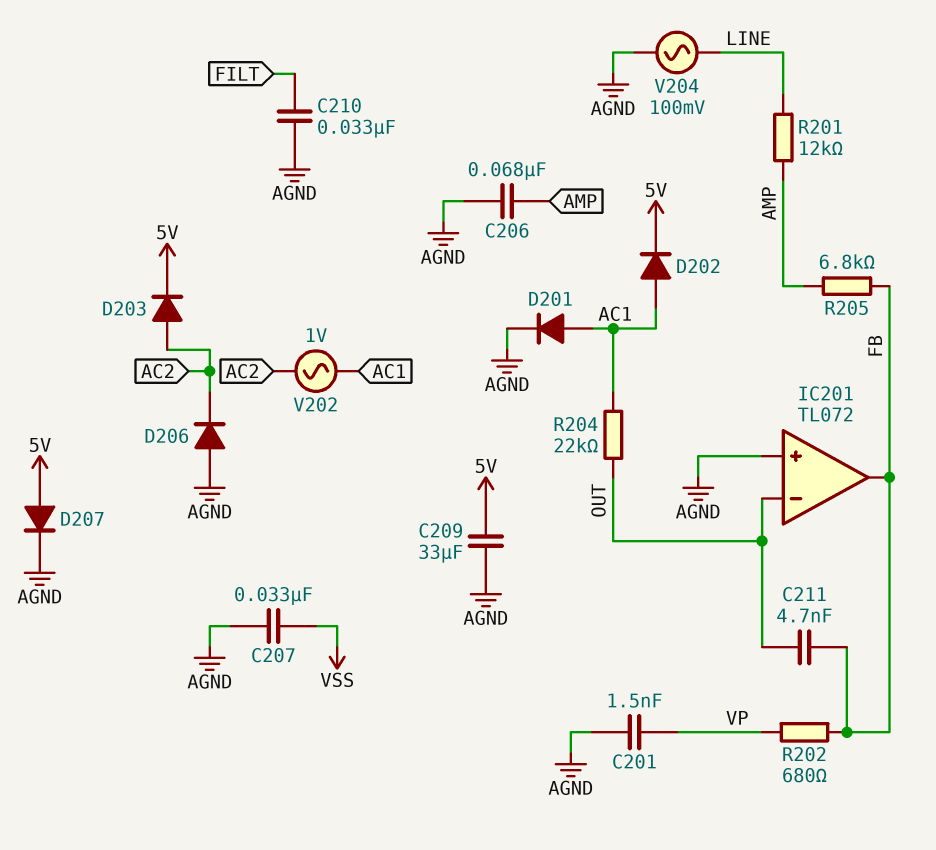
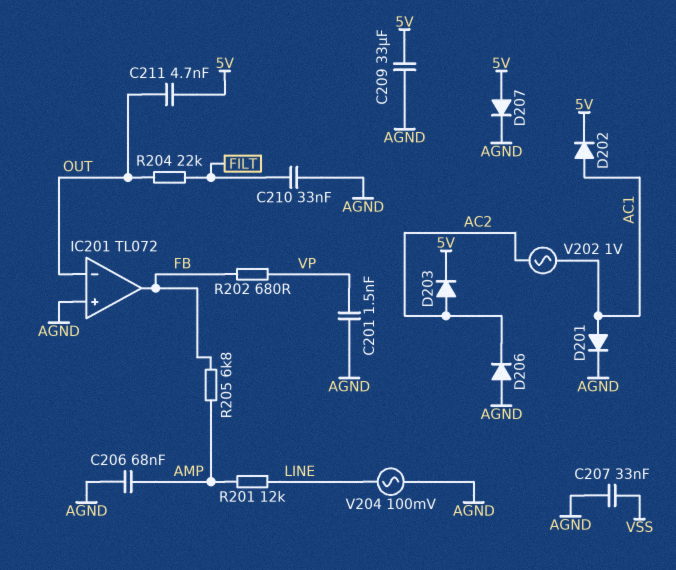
C211: 4.7nF (FB, OUT) -> 4.7nF (5V, OUT)
R204: 22k (AC1, OUT) -> 22k (FILT, OUT)

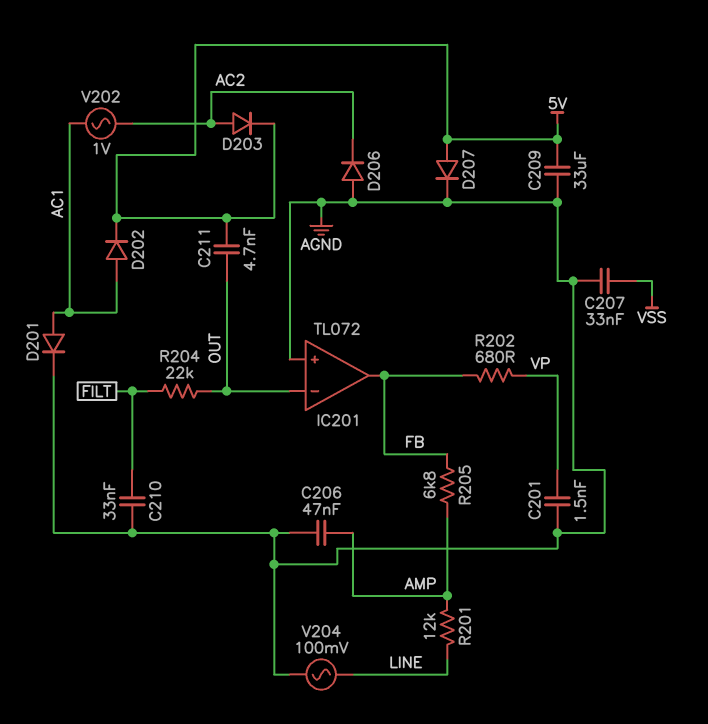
C206: 68nF (AGND, AMP) -> 47nF (AGND, AMP)

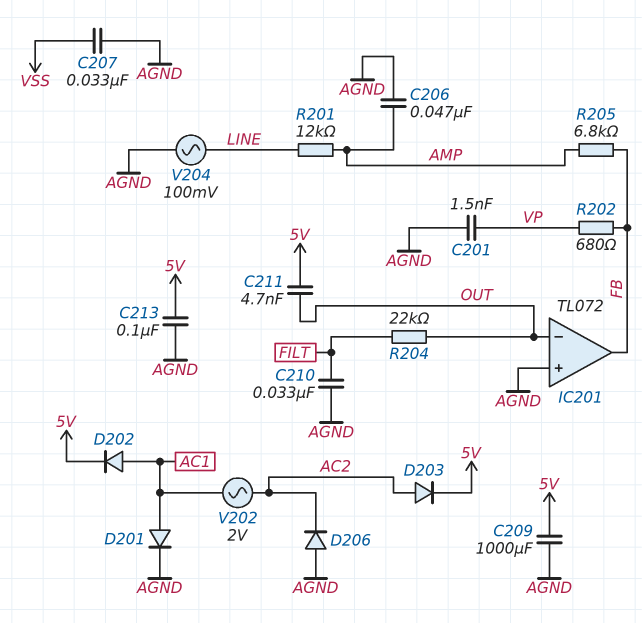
C209: 33uF (5V, AGND) -> 1000uF (5V, AGND)
C213: none -> 100nF (5V, AGND)
D207: diode (A 5V, K AGND) -> none
V202: AC 1V (AC1, AC2) -> AC 2V (AC1, AC2)

